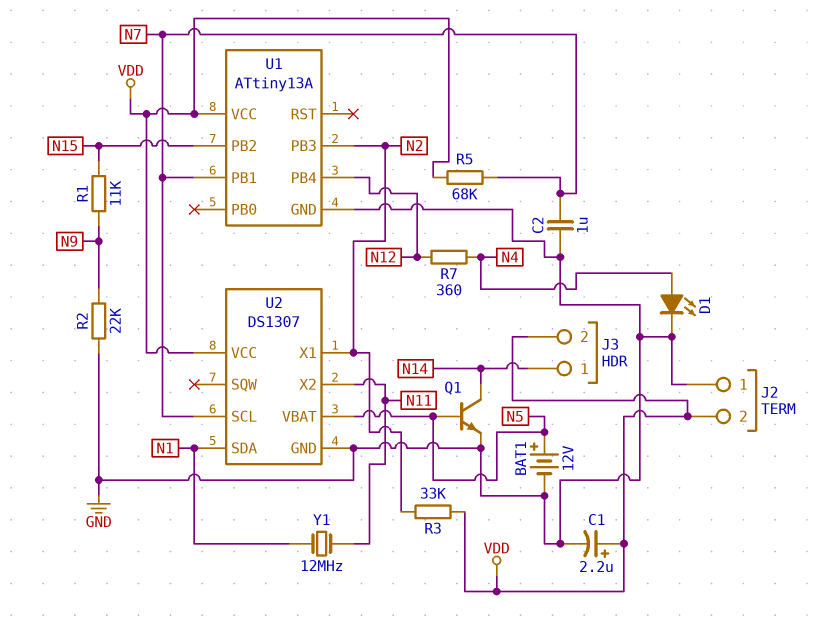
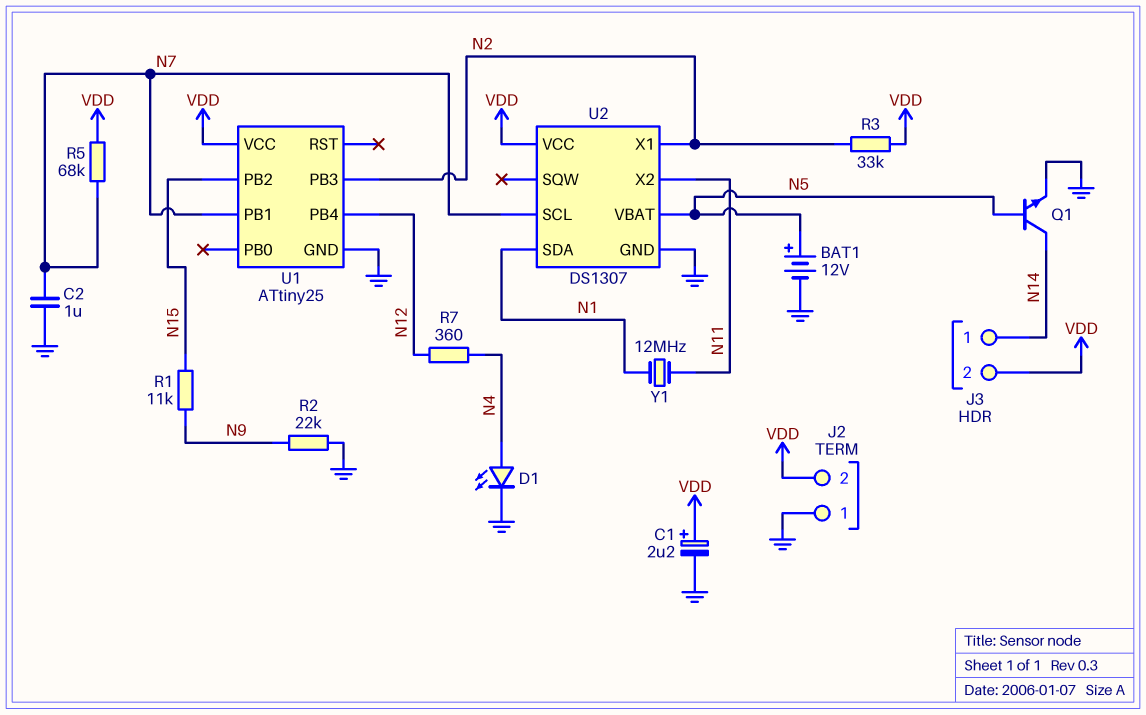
U1: ATtiny13A -> ATtiny25

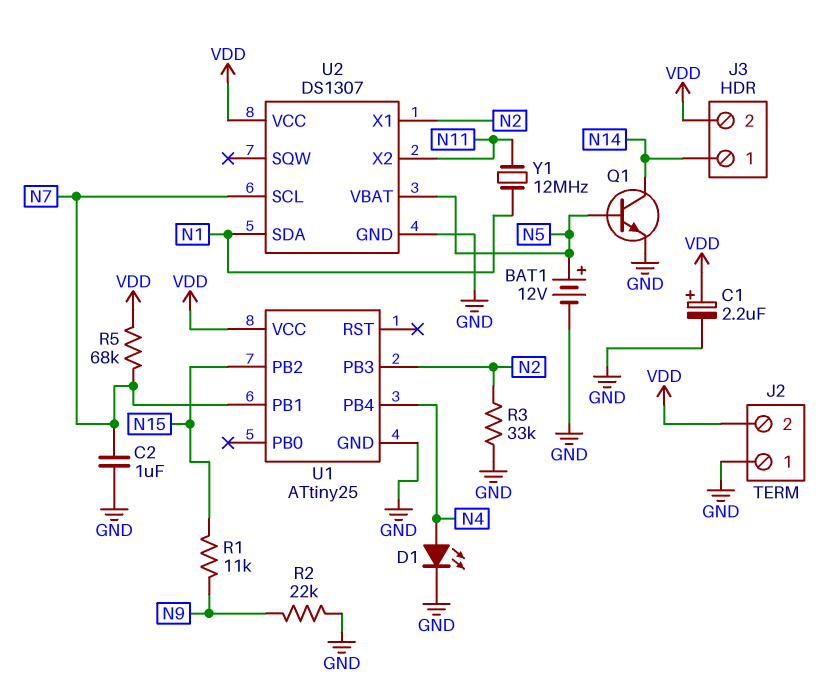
R3: 33k (N2, VDD) -> 33k (GND, N2)
R7: 360 (N4, N12) -> none
U1 pin PB4: N12 -> N4

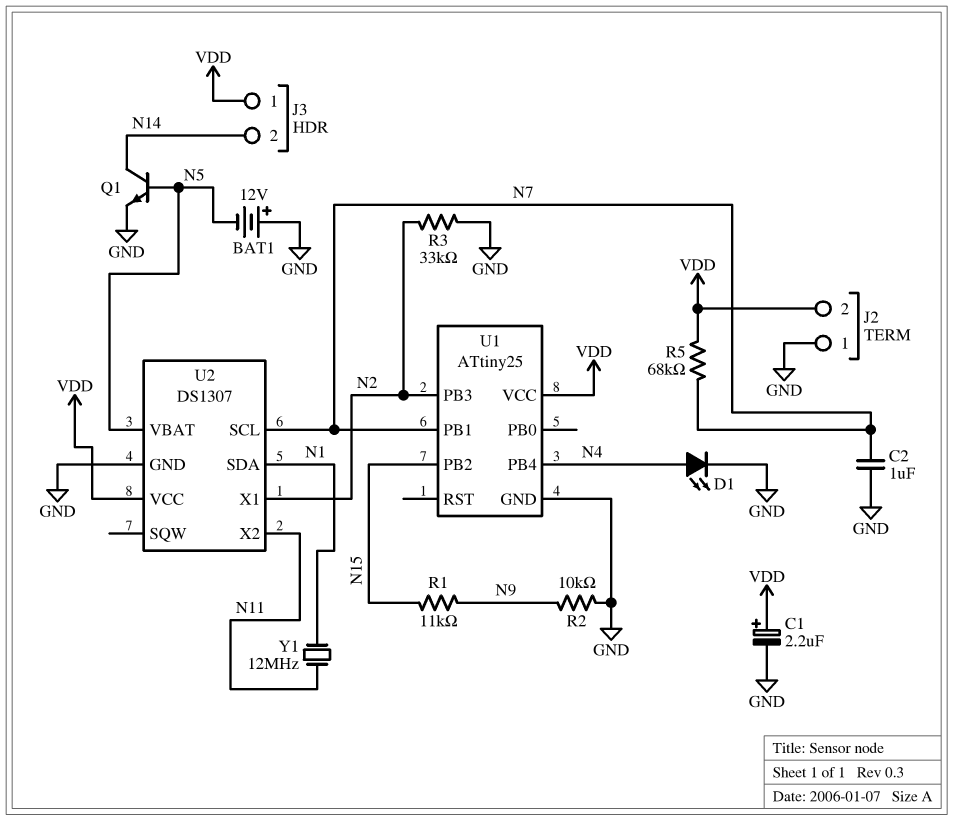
BAT1: 12V (plus N5, minus GND) -> 12V (plus GND, minus N5)
J3 pin 1: N14 -> VDD
J3 pin 2: VDD -> N14
R2: 22k (GND, N9) -> 10k (GND, N9)

